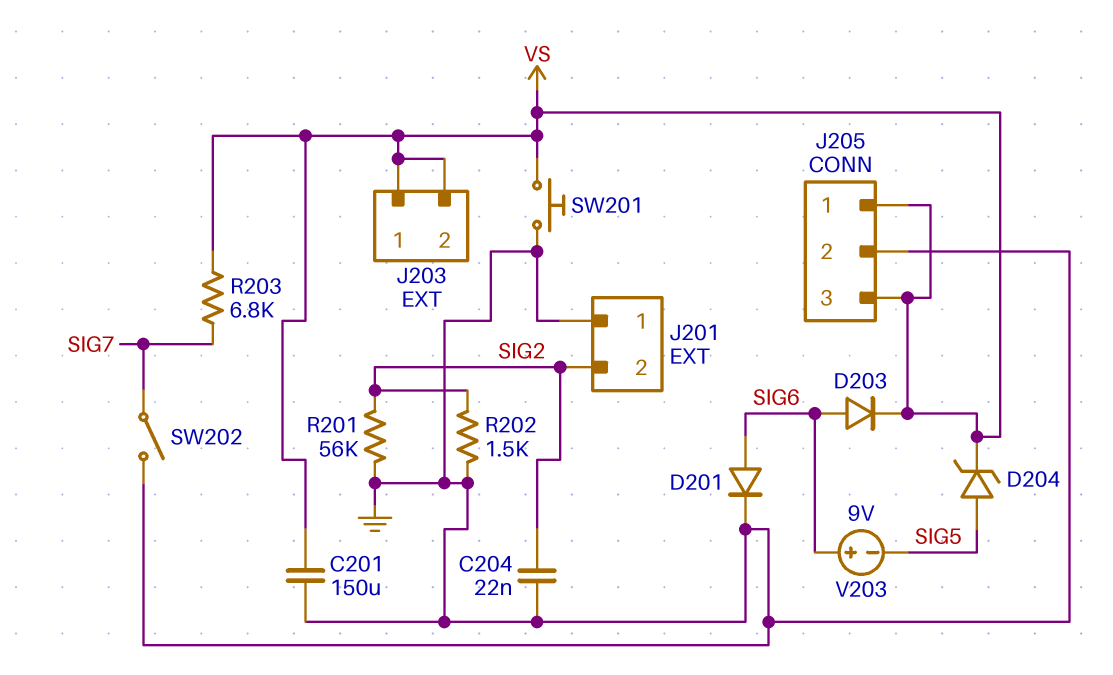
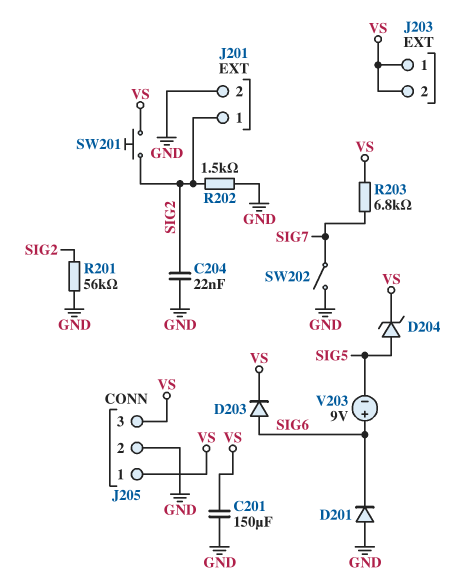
D201: diode (A SIG6, K GND) -> diode (A GND, K SIG6)
J201 pin 1: GND -> SIG2
J201 pin 2: SIG2 -> GND
SW201: button (GND, VS) -> button (SIG2, VS)

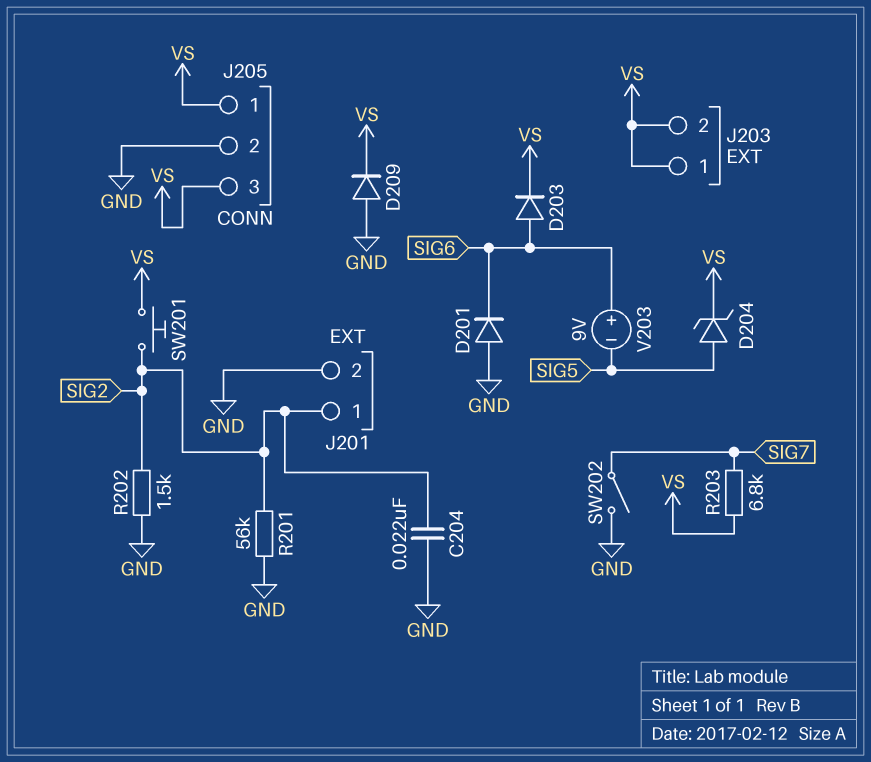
C201: 150uF (GND, VS) -> none
D209: none -> diode (A GND, K VS)

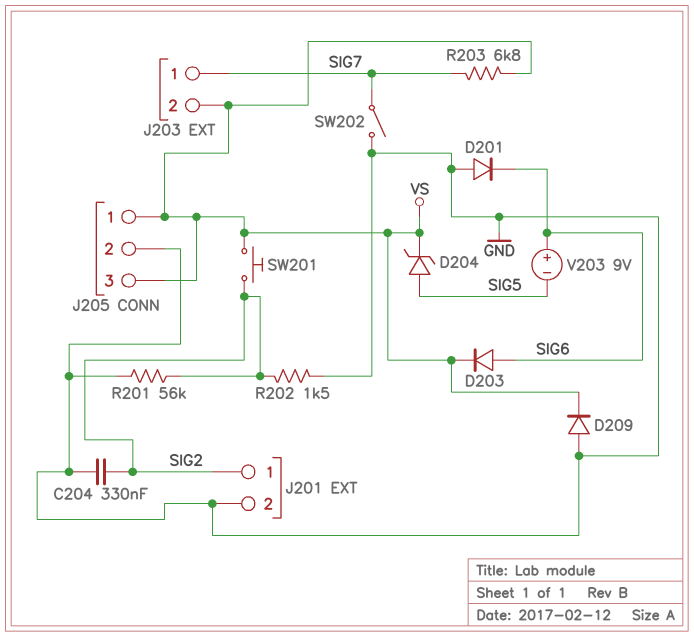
C204: 22nF (GND, SIG2) -> 330nF (GND, SIG2)
J203 pin 1: VS -> SIG7

